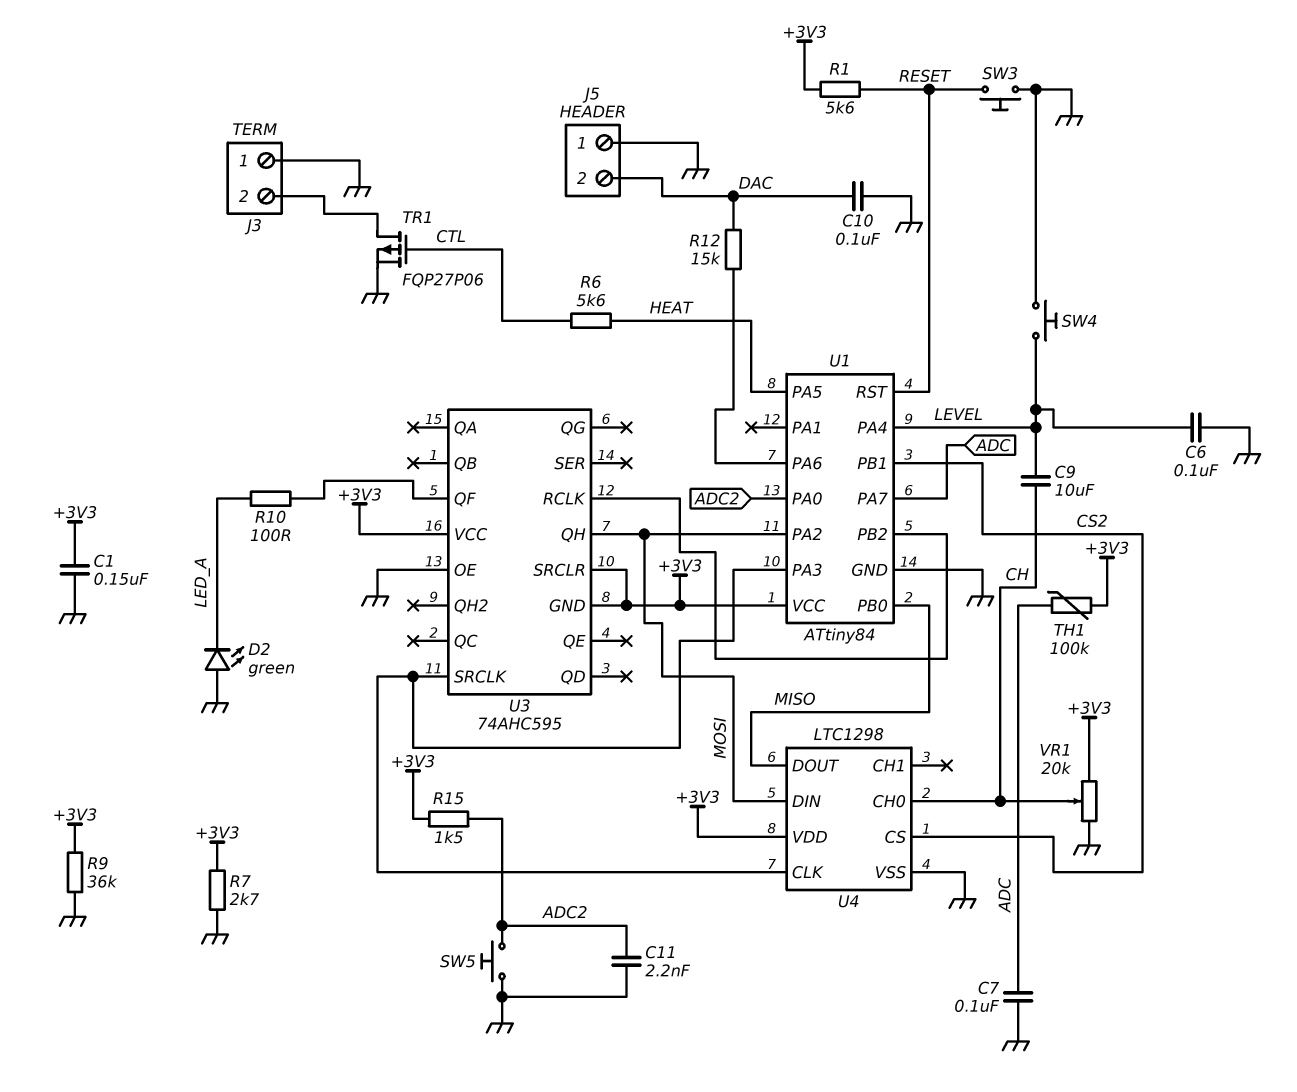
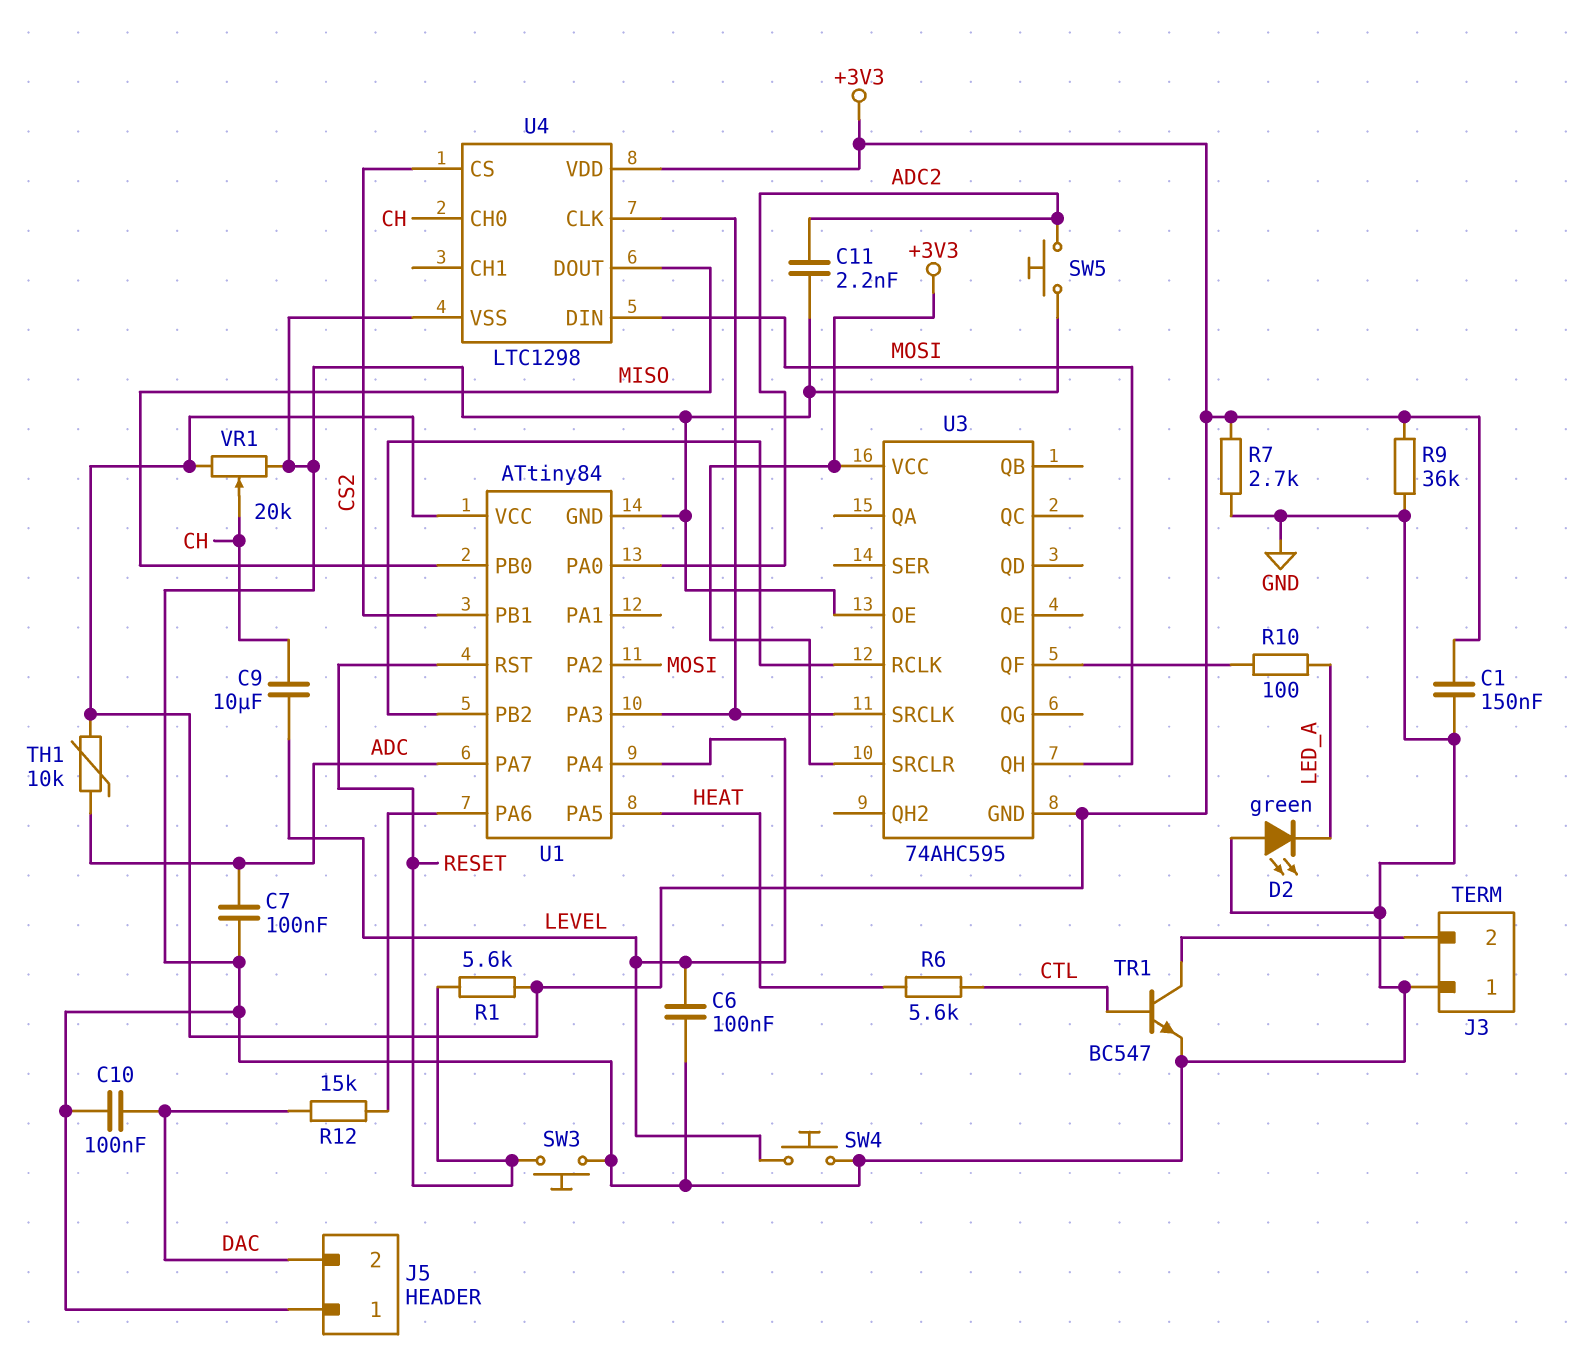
R15: 1.5k (+3V3, ADC2) -> none
TH1: 100k (+3V3, ADC) -> 10k (+3V3, ADC)
TR1: PMOS FQP27P06 (G CTL, D J3/2, S GND) -> NPN BC547 (B CTL, C J3/2, E GND)

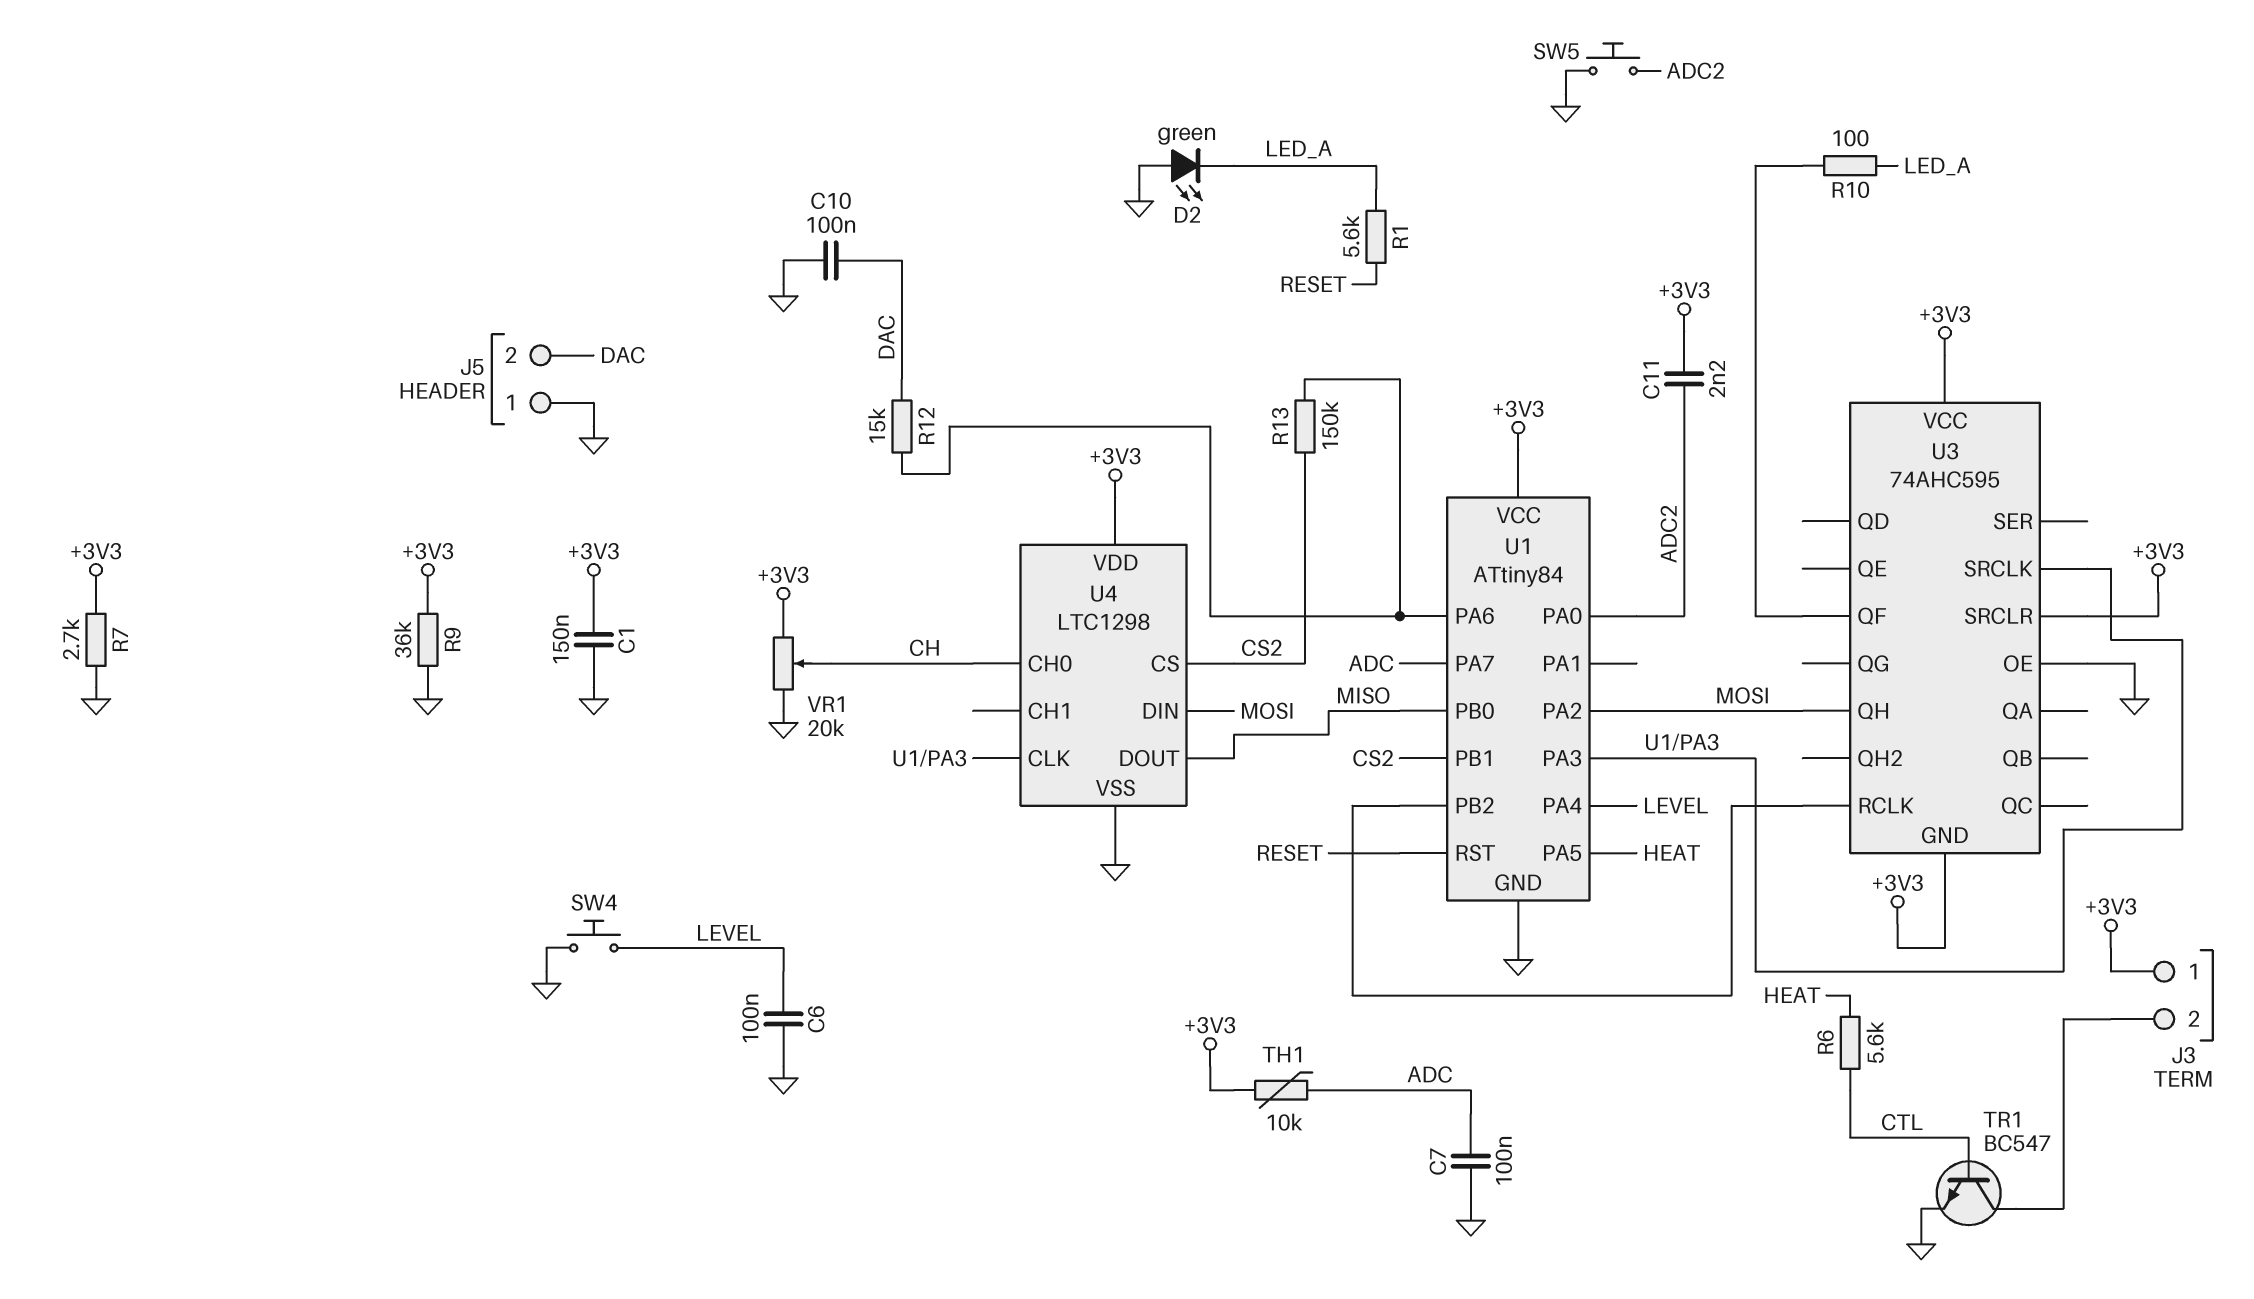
C9: 10uF (CH, LEVEL) -> none
C11: 2.2nF (ADC2, GND) -> 2.2nF (+3V3, ADC2)
J3 pin 1: GND -> +3V3
R1: 5.6k (+3V3, RESET) -> 5.6k (LED_A, RESET)
R13: none -> 150k (CS2, U1/PA6)
SW3: button (GND, RESET) -> none

